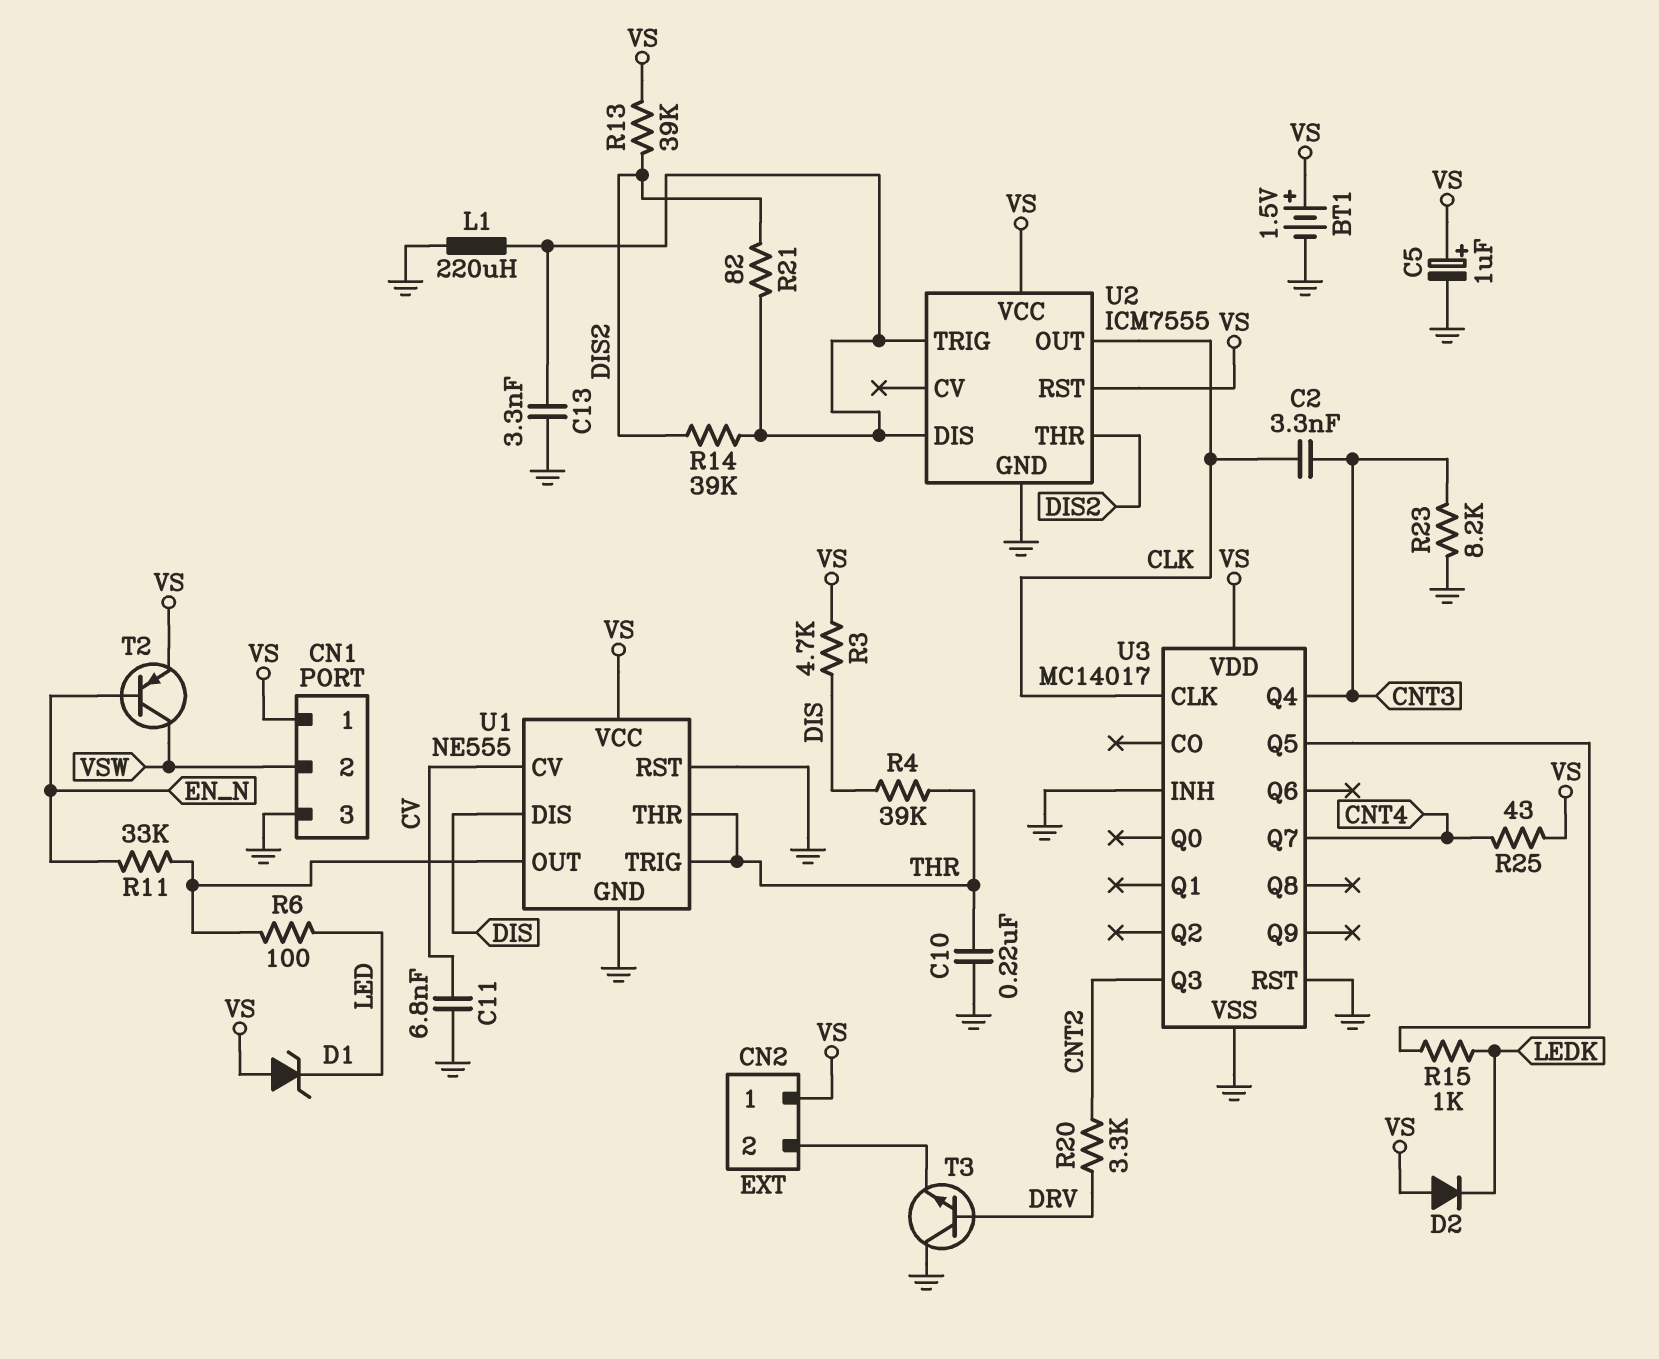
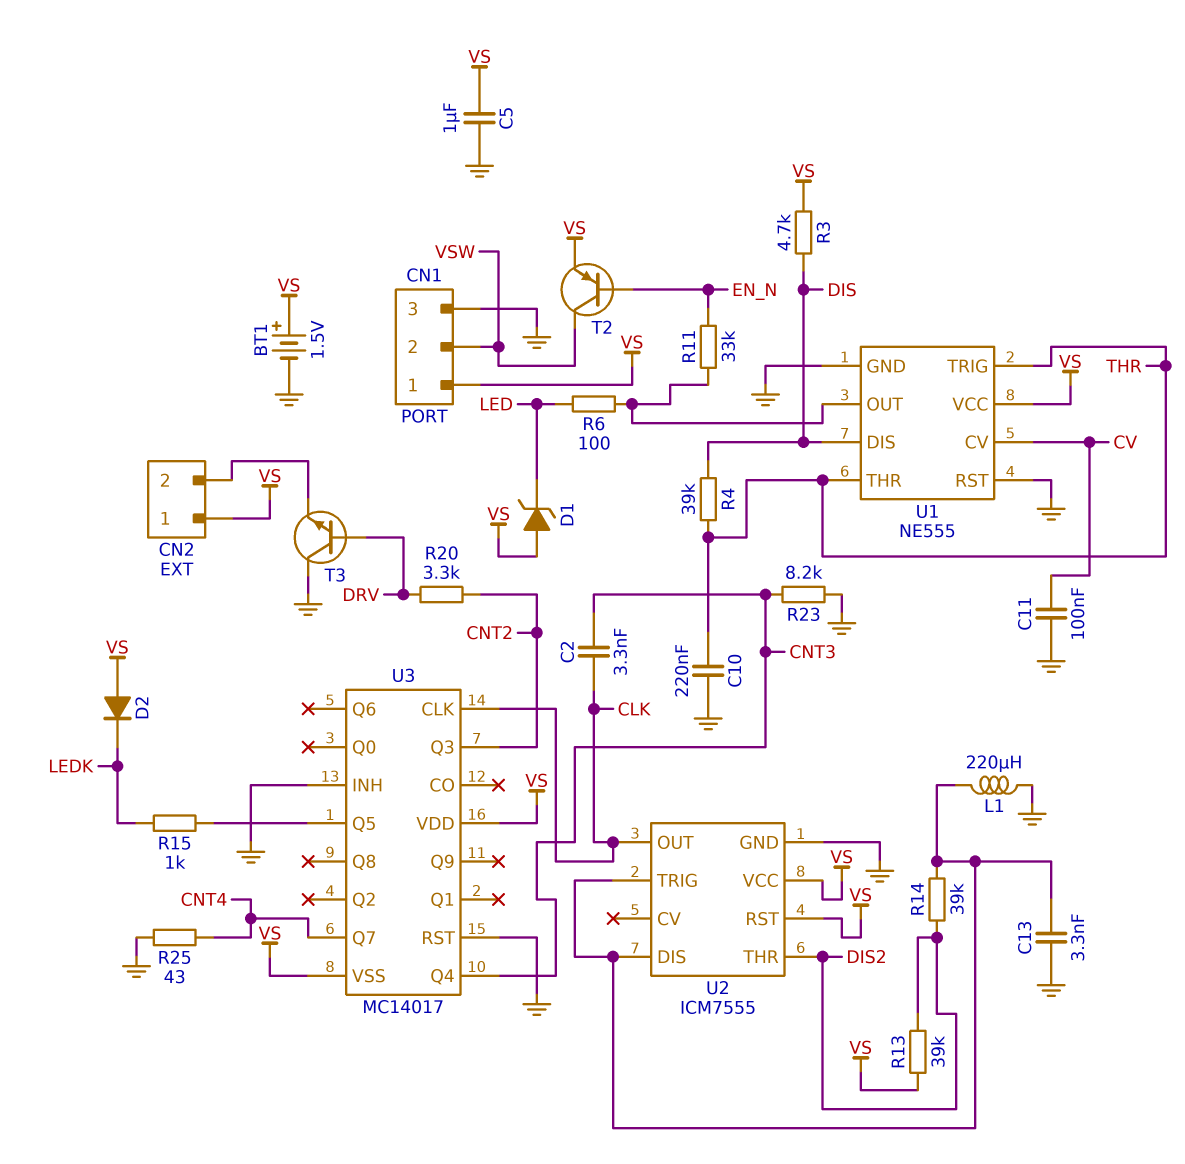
C5: 1uF (plus VS, minus GND) -> 1uF (GND, VS)
C11: 6.8nF (CV, GND) -> 100nF (CV, GND)
R21: 82 (DIS2, U2/DIS) -> none
R25: 43 (CNT4, VS) -> 43 (CNT4, GND)
U3 pin VSS: GND -> VS

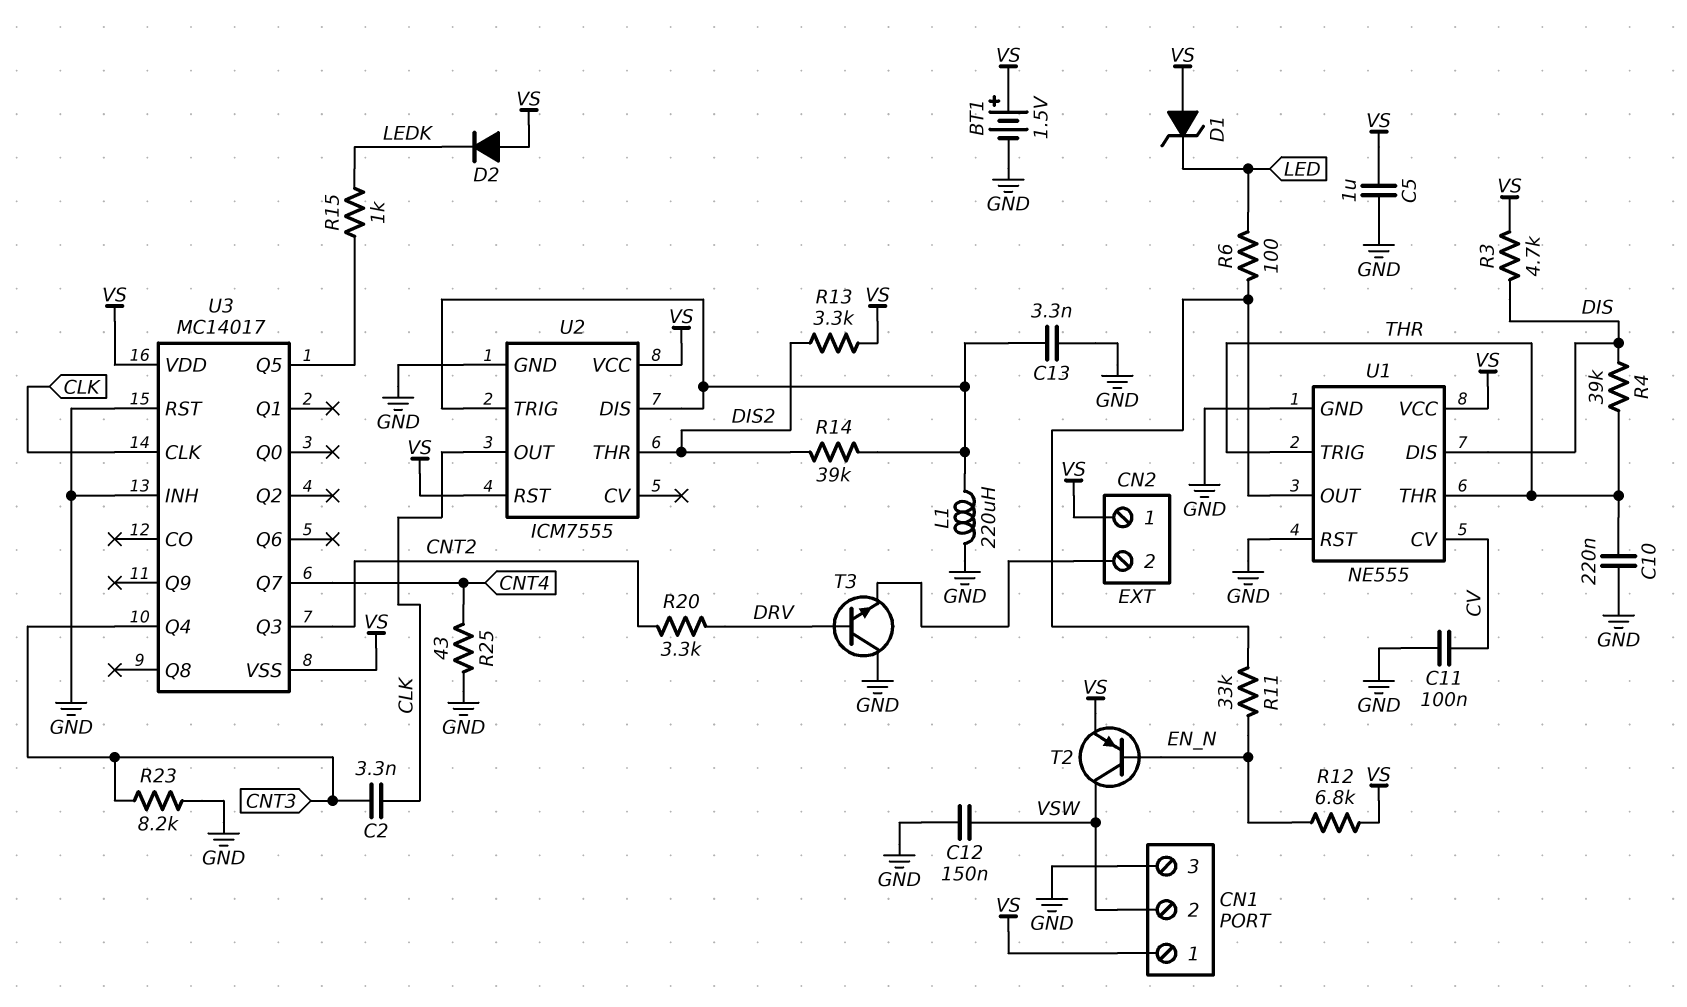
C12: none -> 150nF (GND, VSW)
R12: none -> 6.8k (EN_N, VS)
R13: 39k (DIS2, VS) -> 3.3k (DIS2, VS)

